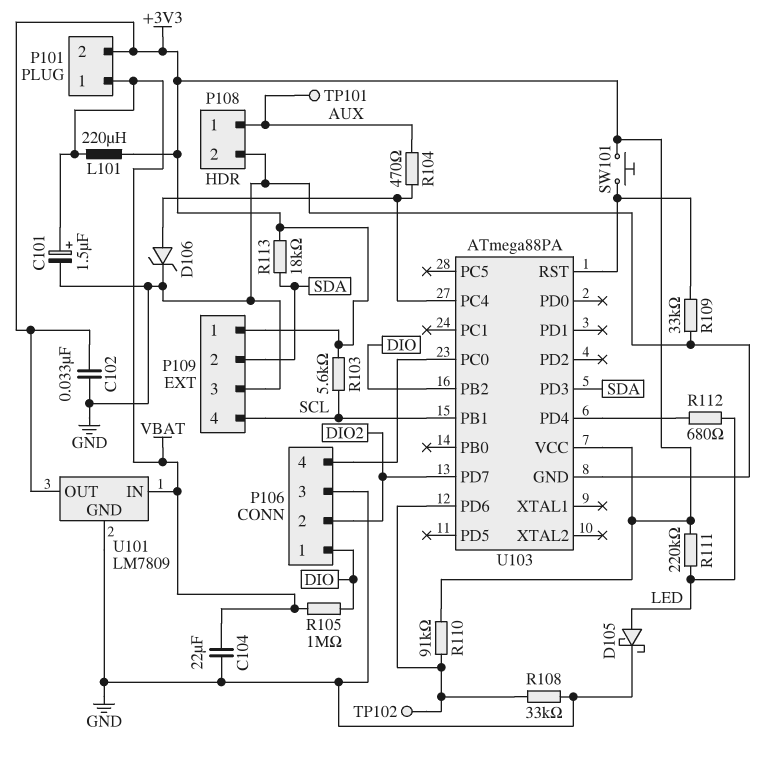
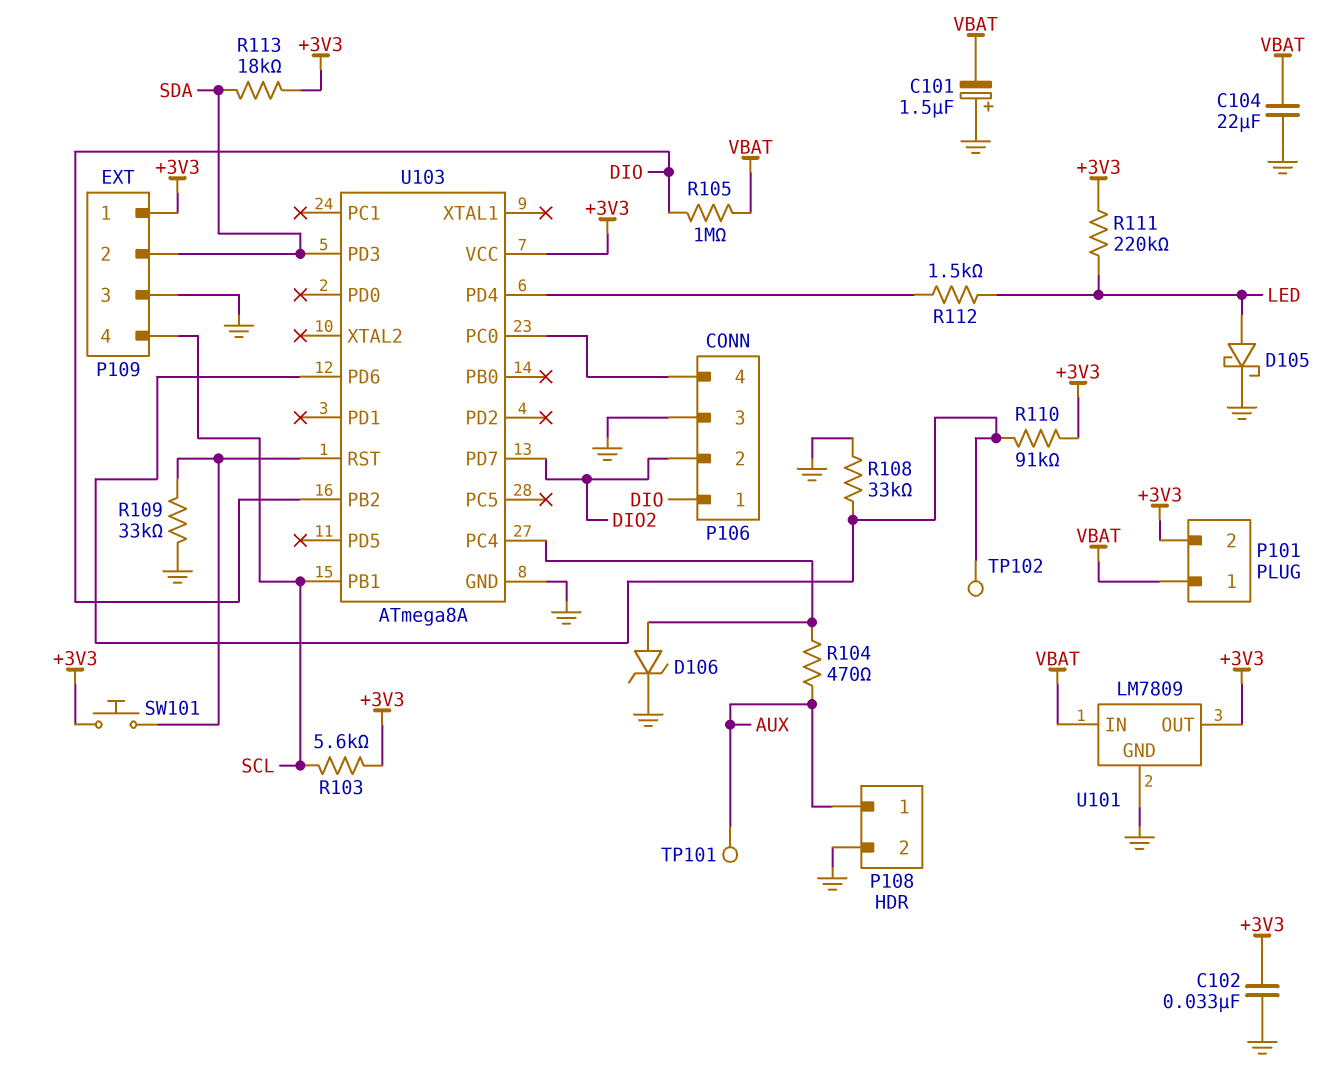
C101: 1.5uF (plus VBAT, minus GND) -> 1.5uF (plus GND, minus VBAT)
L101: 220uH (+3V3, VBAT) -> none
R112: 680 (LED, U103/PD4) -> 1.5k (LED, U103/PD4)
U103: ATmega88PA -> ATmega8A

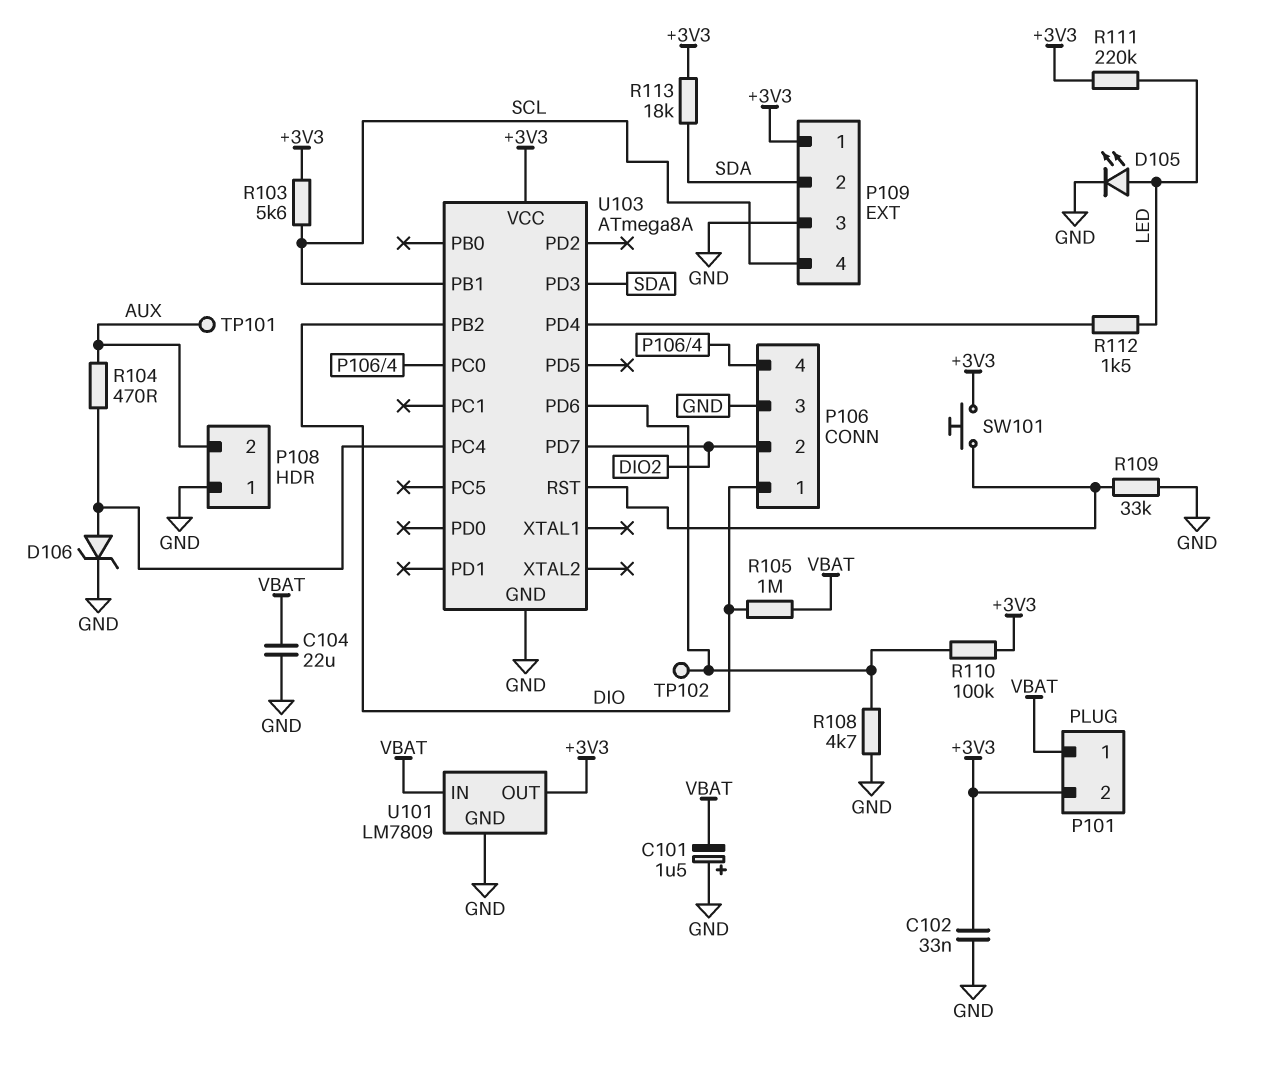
D105: schottky (A LED, K GND) -> LED (A LED, K GND)
P108 pin 1: AUX -> GND
P108 pin 2: GND -> AUX
R108: 33k (GND, U103/PD6) -> 4.7k (GND, U103/PD6)
R110: 91k (+3V3, U103/PD6) -> 100k (+3V3, U103/PD6)

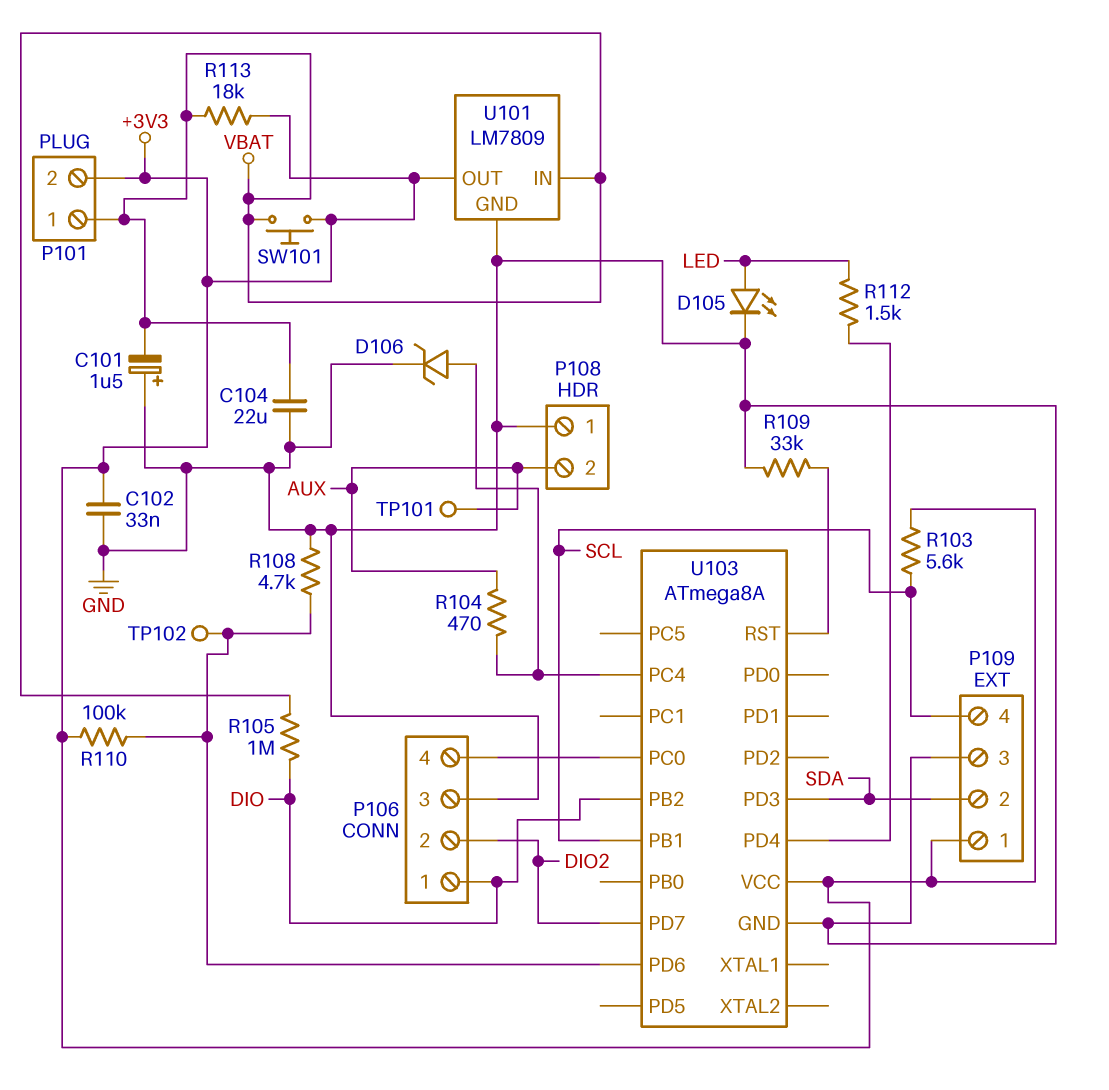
R111: 220k (+3V3, LED) -> none
R113: 18k (+3V3, SDA) -> 18k (+3V3, VBAT)
SW101: button (+3V3, U103/RST) -> button (+3V3, VBAT)

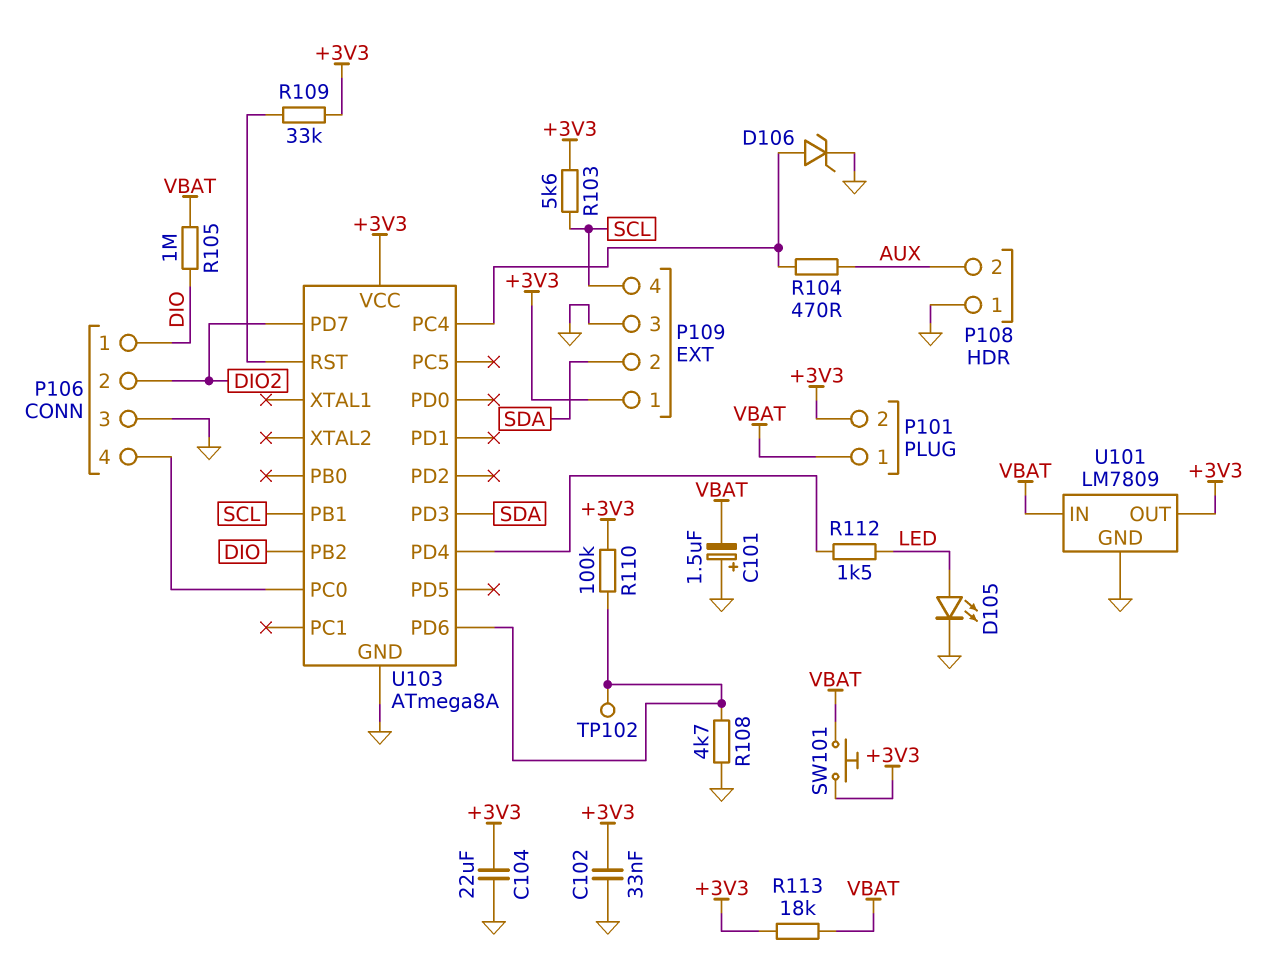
C104: 22uF (GND, VBAT) -> 22uF (+3V3, GND)
R109: 33k (GND, U103/RST) -> 33k (+3V3, U103/RST)
TP101: test point (AUX) -> none

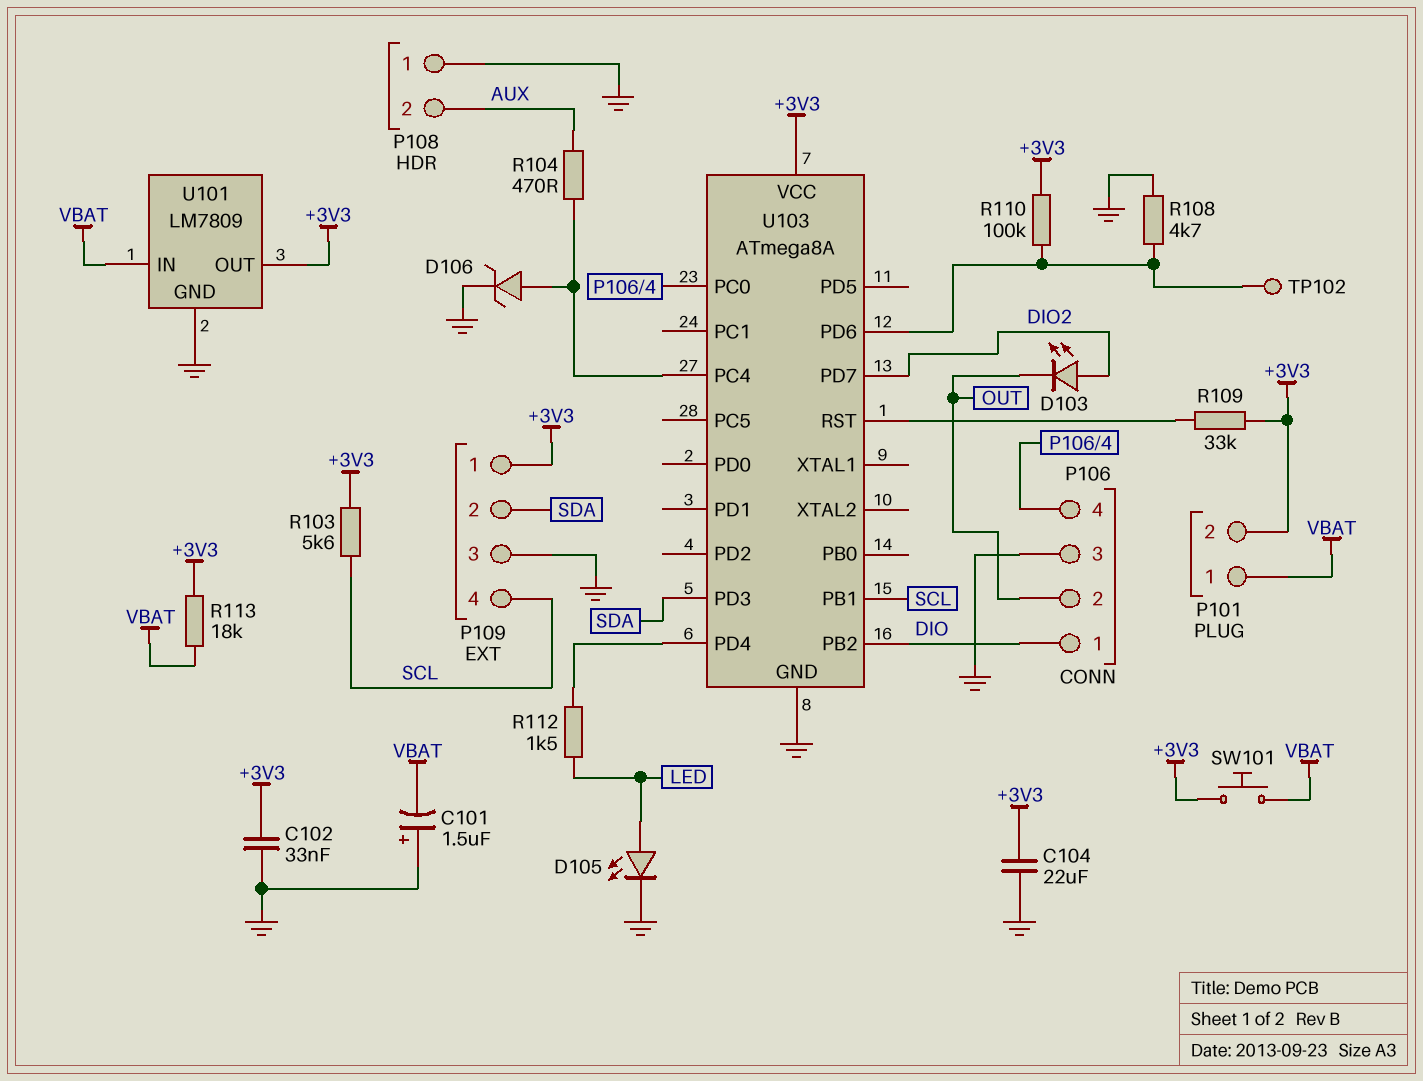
D103: none -> LED (A DIO2, K OUT)
P106 pin 2: DIO2 -> OUT
R105: 1M (DIO, VBAT) -> none

